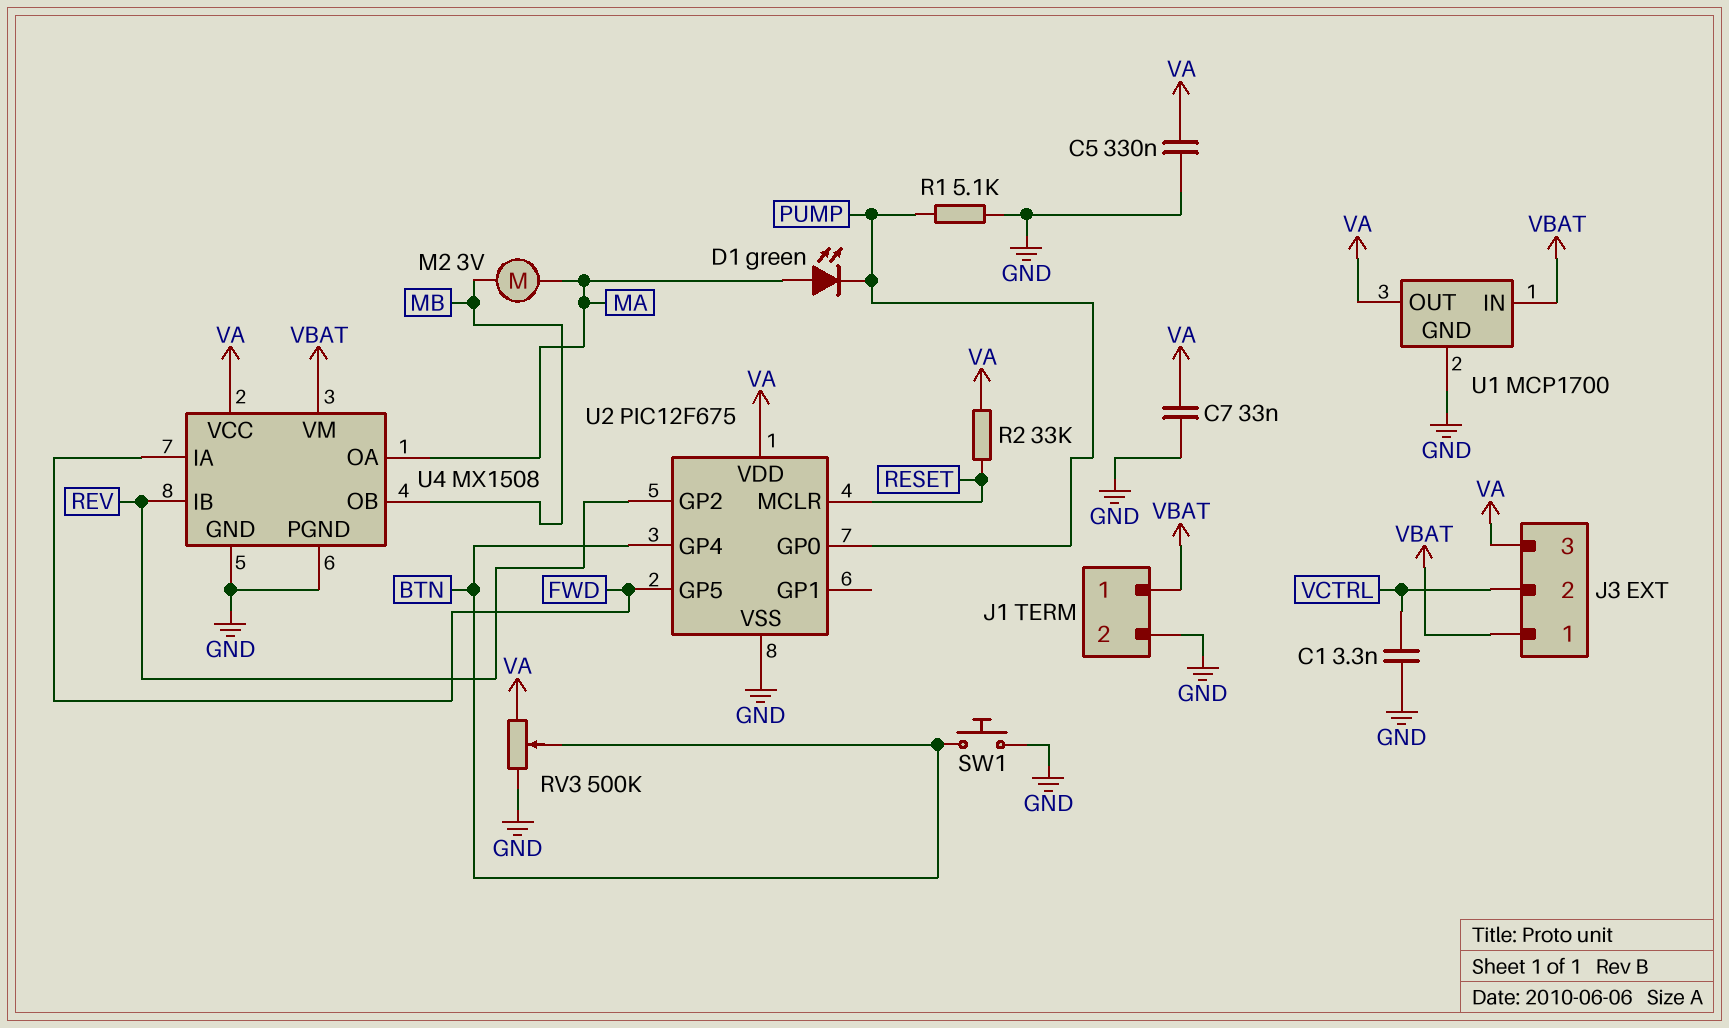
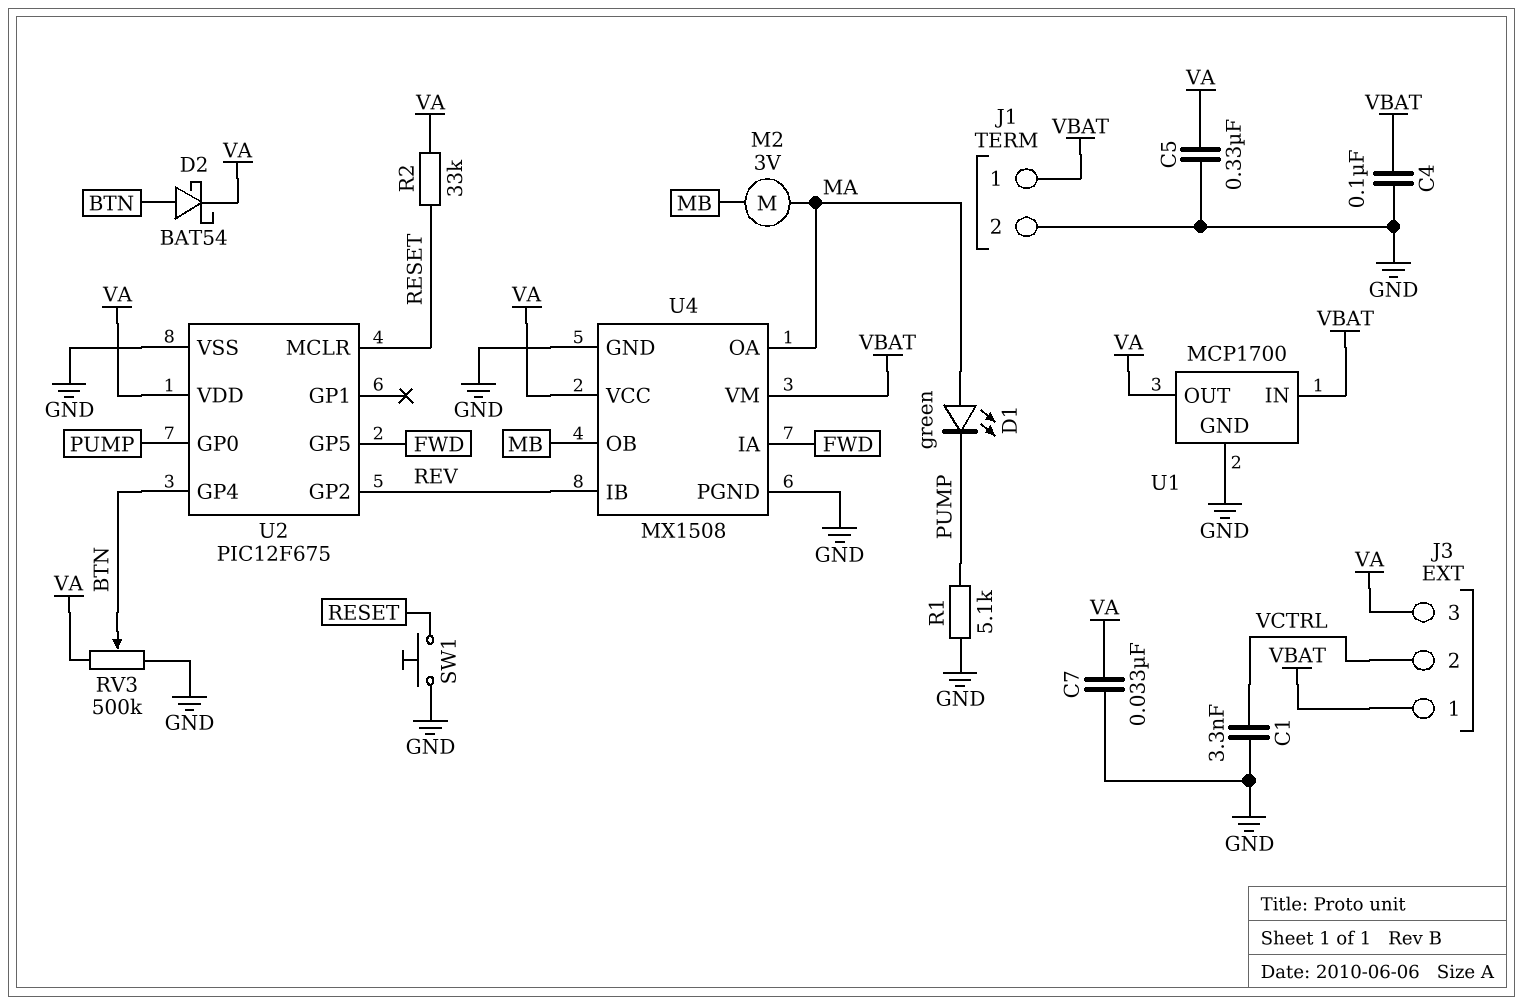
C4: none -> 100nF (GND, VBAT)
D2: none -> schottky BAT54 (A BTN, K VA)
SW1: button (BTN, GND) -> button (GND, RESET)

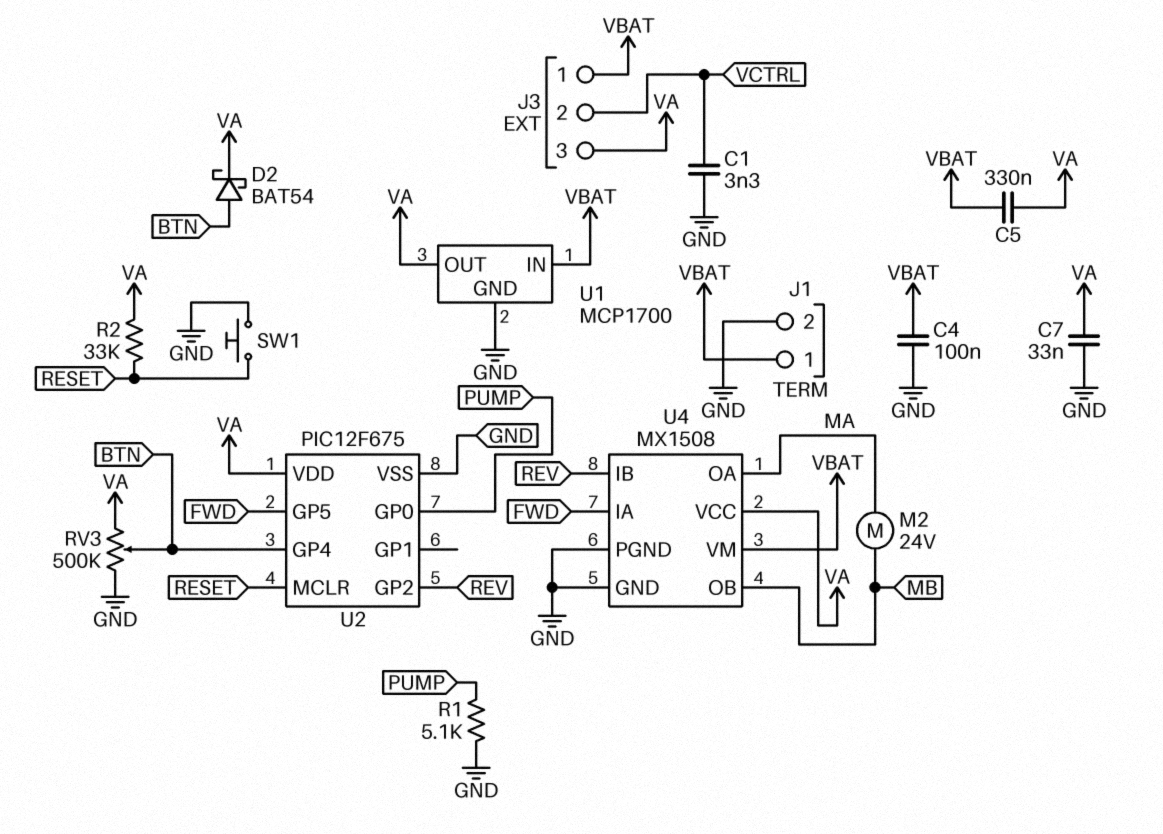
C5: 330nF (GND, VA) -> 330nF (VA, VBAT)
D1: LED green (A MA, K PUMP) -> none
M2: motor 3V (MA, MB) -> motor 24V (MA, MB)

